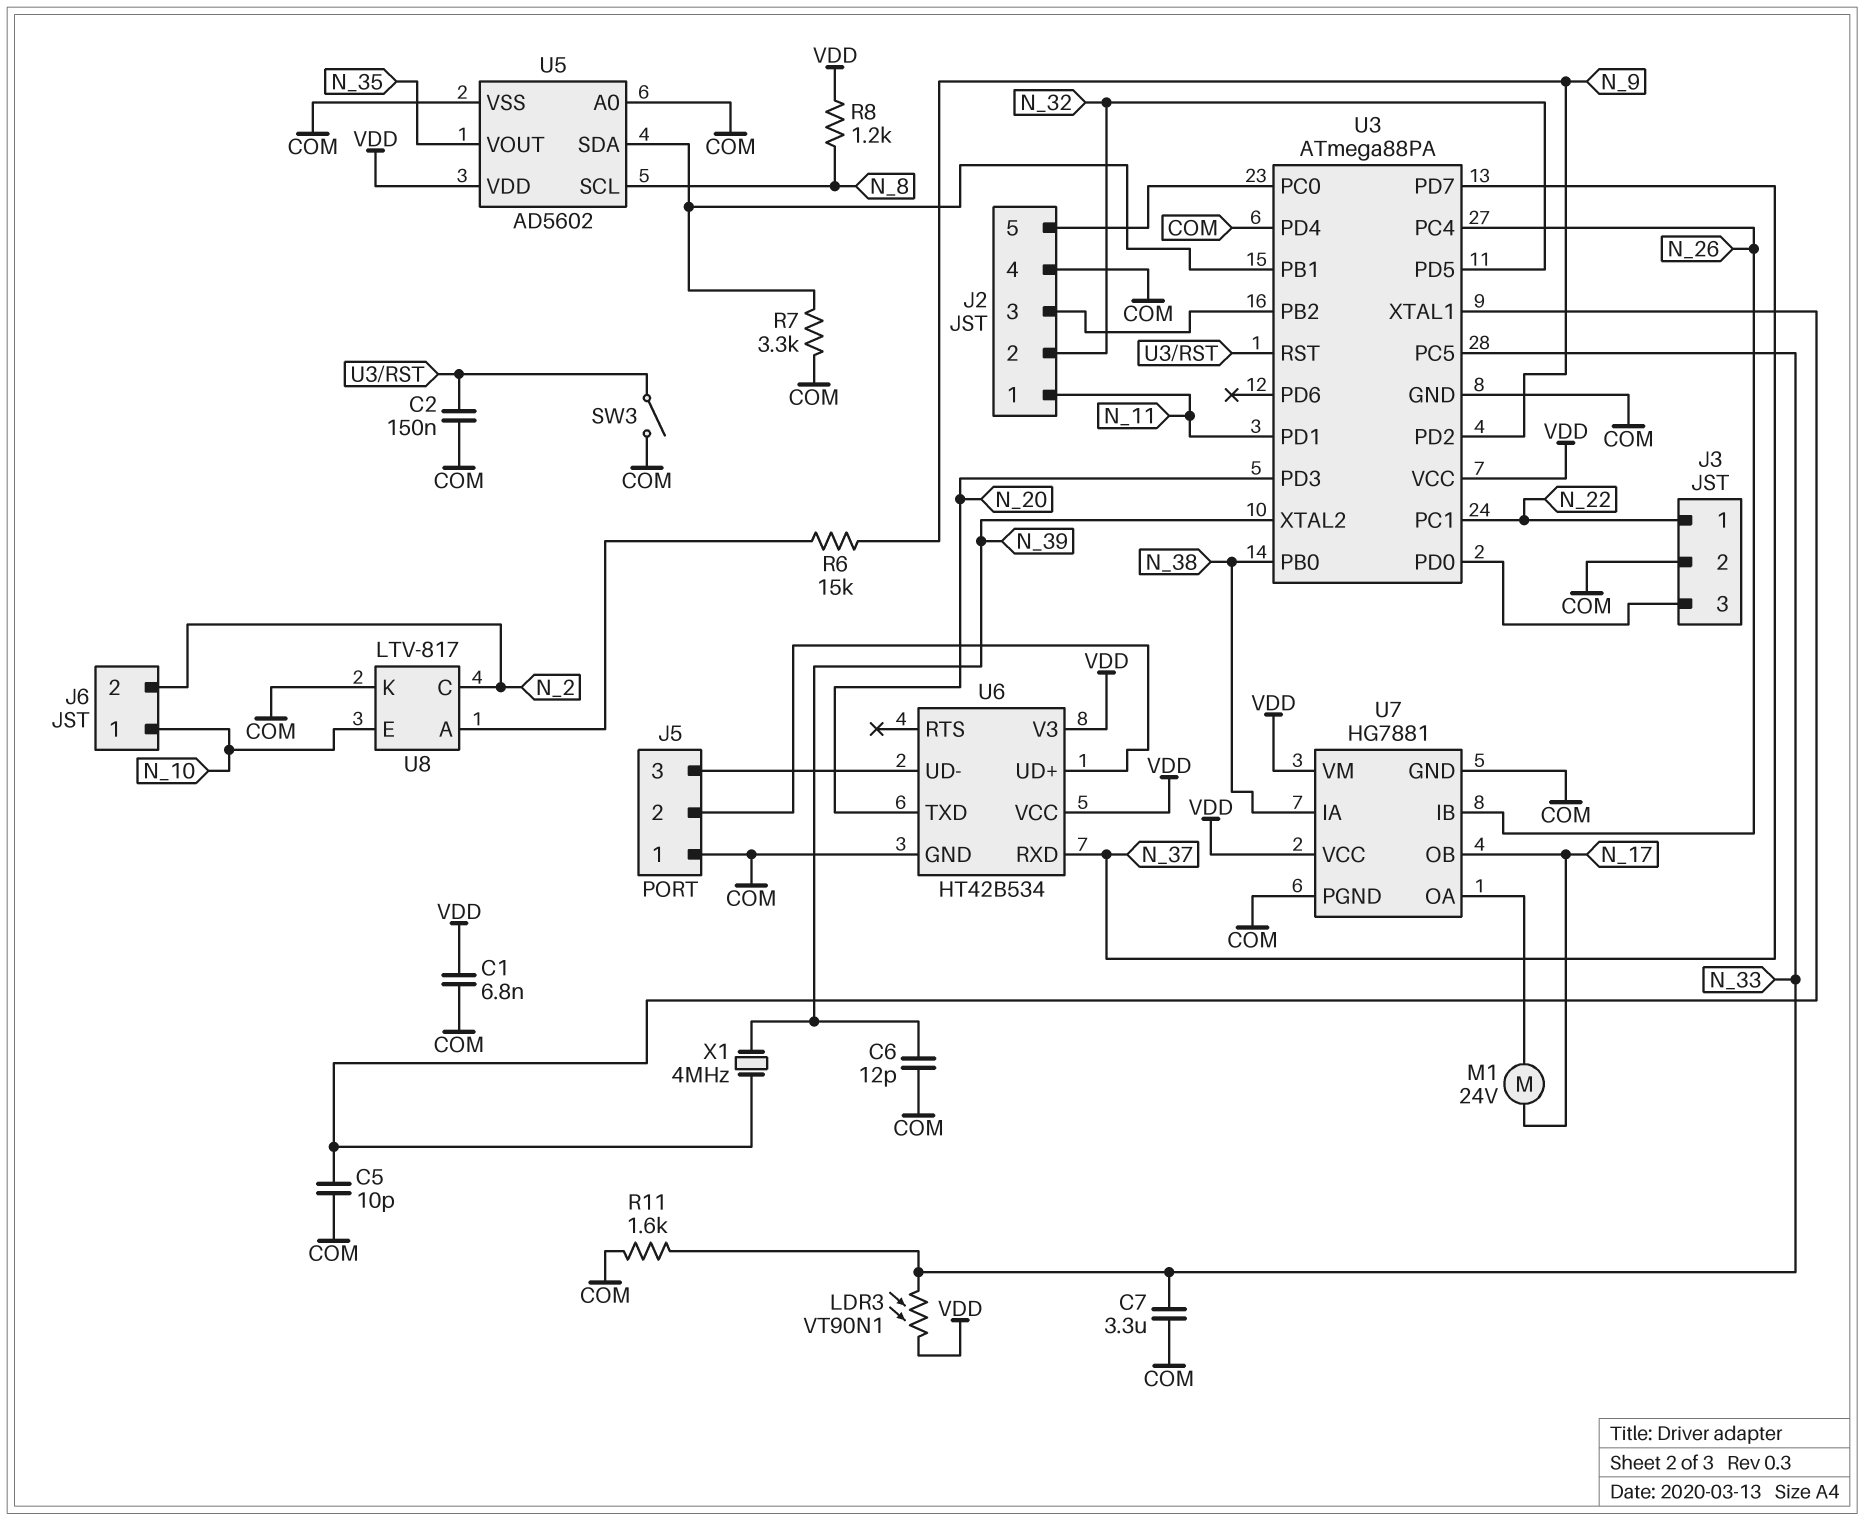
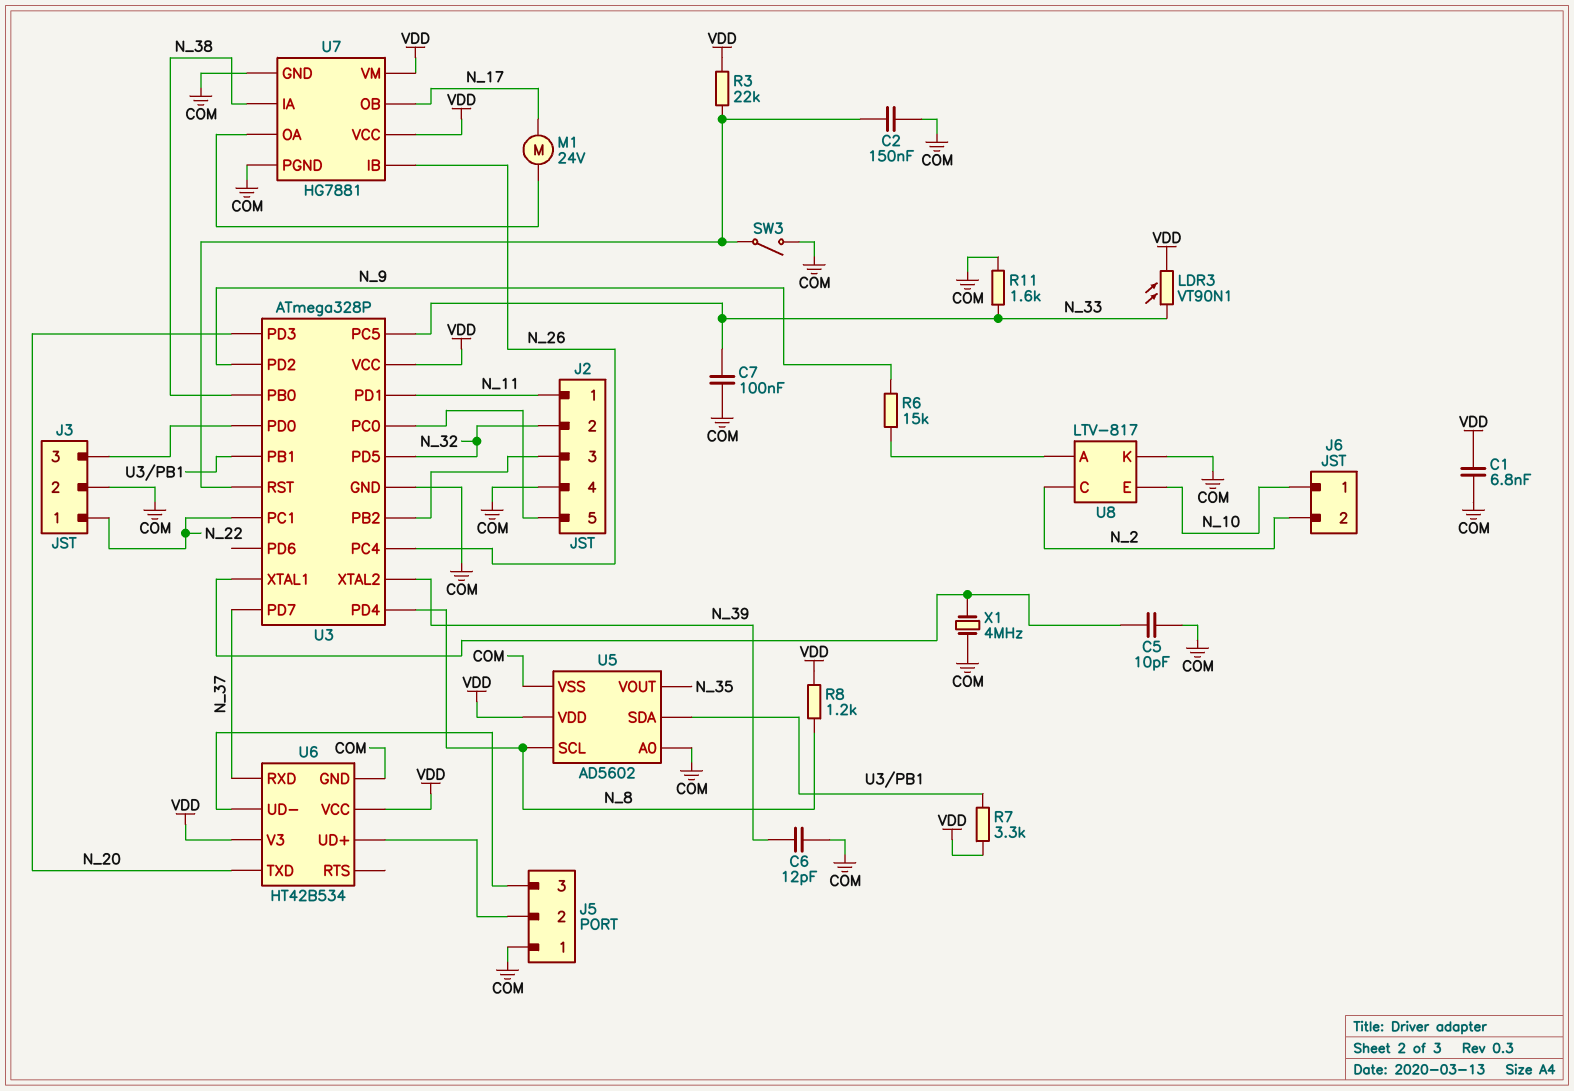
C7: 3.3uF (COM, N_33) -> 100nF (COM, N_33)
R3: none -> 22k (U3/RST, VDD)
R7: 3.3k (COM, U3/PB1) -> 3.3k (U3/PB1, VDD)
U3: ATmega88PA -> ATmega328P
U3 pin PD4: COM -> N_8
X1: 4MHz (N_39, U3/XTAL1) -> 4MHz (COM, U3/XTAL1)

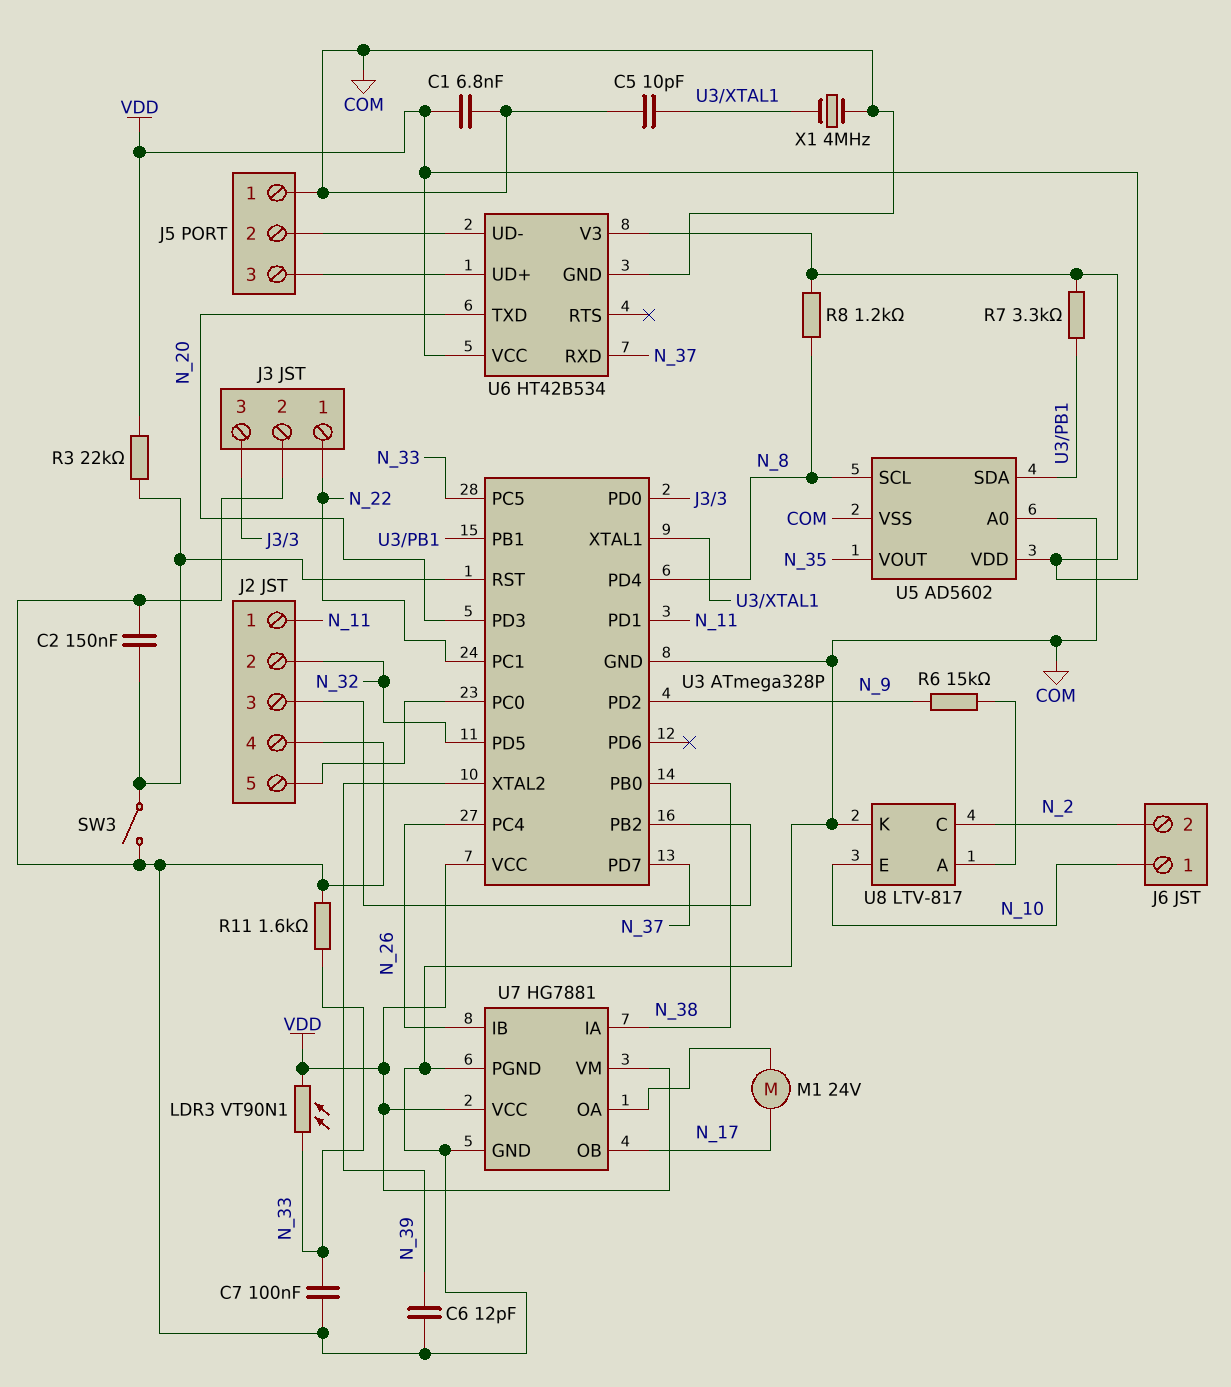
U6 pin UD+: J5/2 -> J5/3
U6 pin UD-: J5/3 -> J5/2

